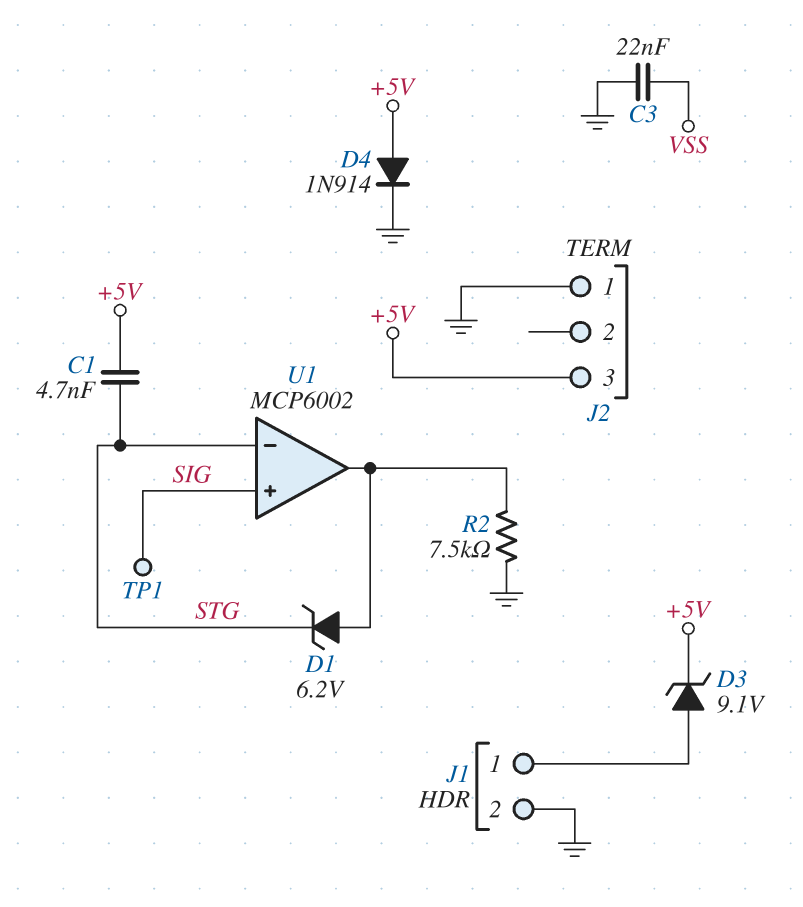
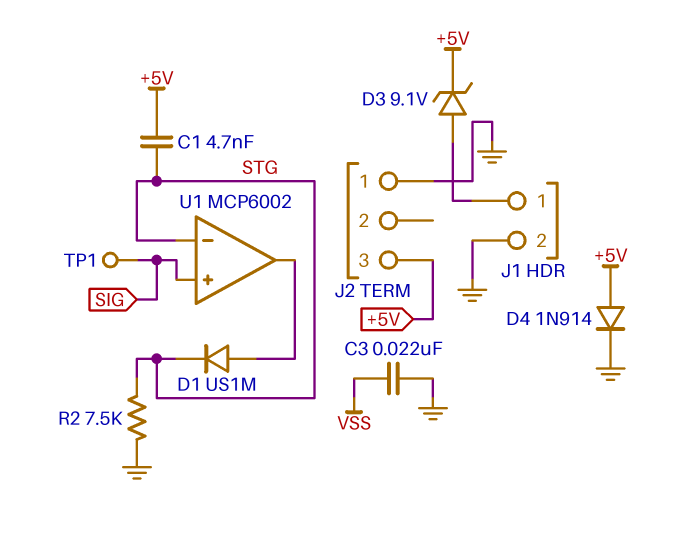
D1: zener 6.2V (A U1/out, K STG) -> diode US1M (A U1/out, K STG)
R2: 7.5k (GND, U1/out) -> 7.5k (GND, STG)

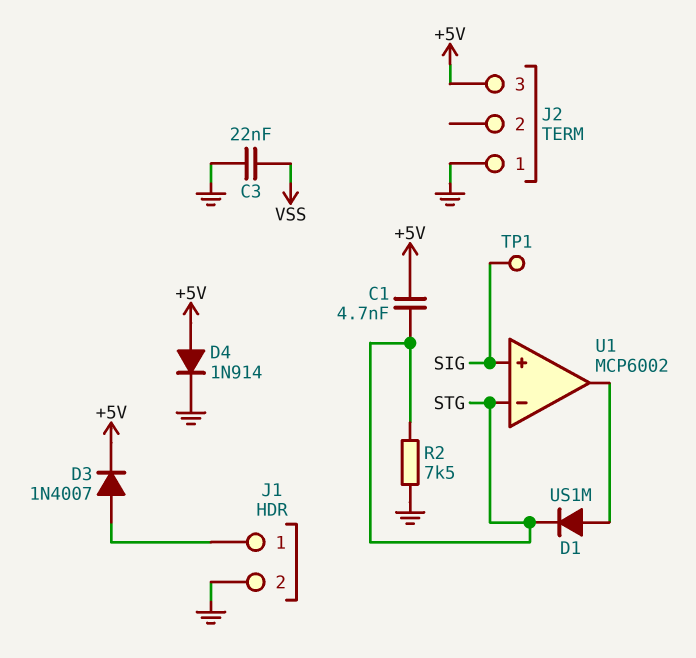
D3: zener 9.1V (A J1/1, K +5V) -> diode 1N4007 (A J1/1, K +5V)

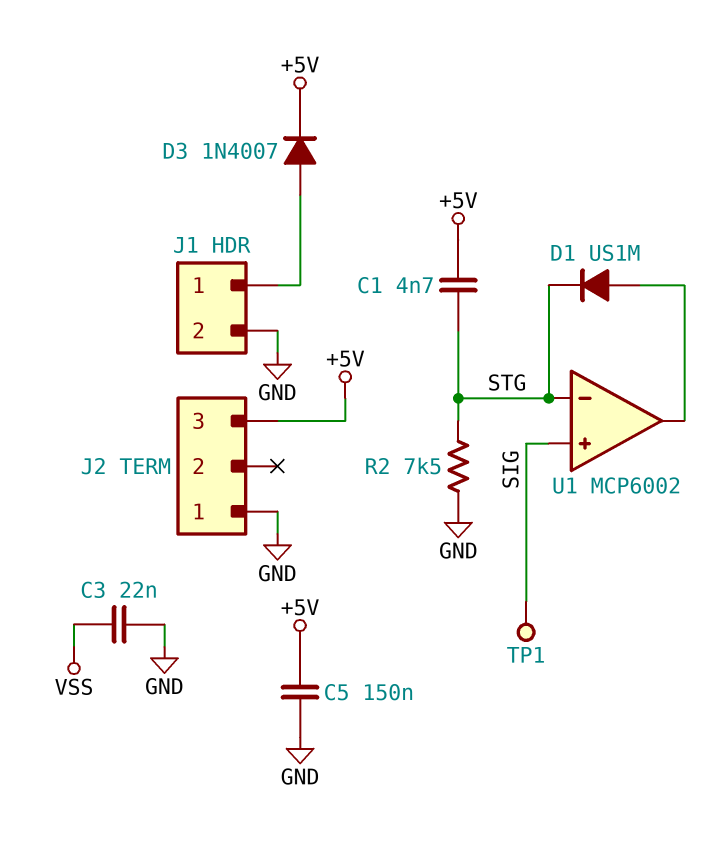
C5: none -> 150nF (+5V, GND)
D4: diode 1N914 (A +5V, K GND) -> none

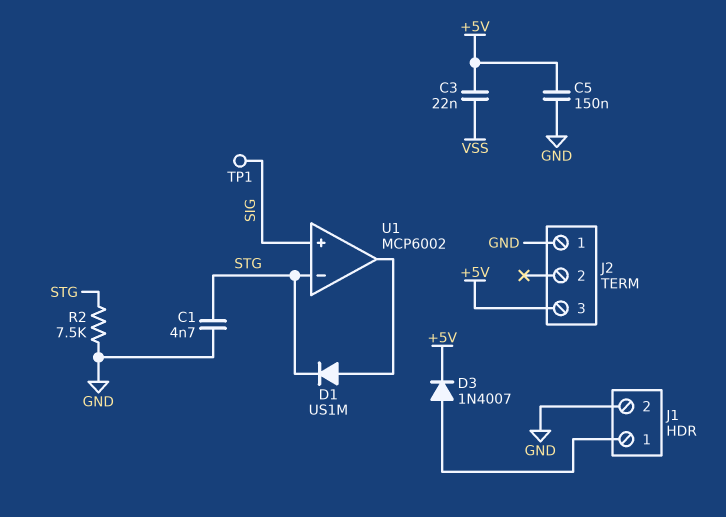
C1: 4.7nF (+5V, STG) -> 4.7nF (GND, STG)
C3: 22nF (GND, VSS) -> 22nF (+5V, VSS)

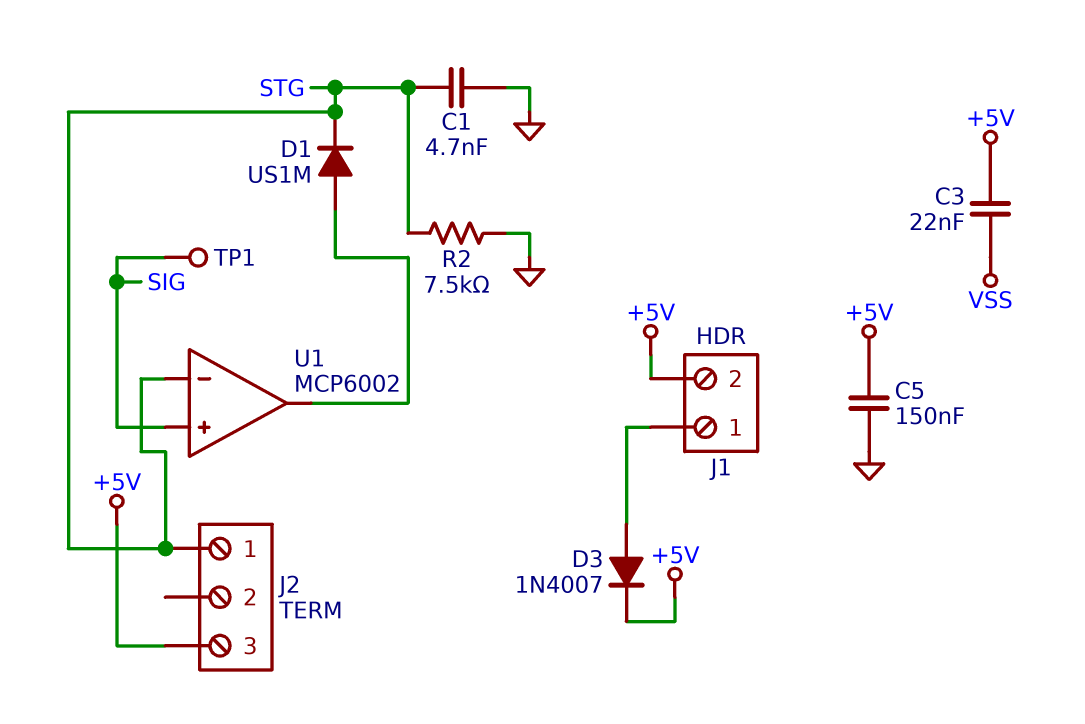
J1 pin 2: GND -> +5V
J2 pin 1: GND -> STG

